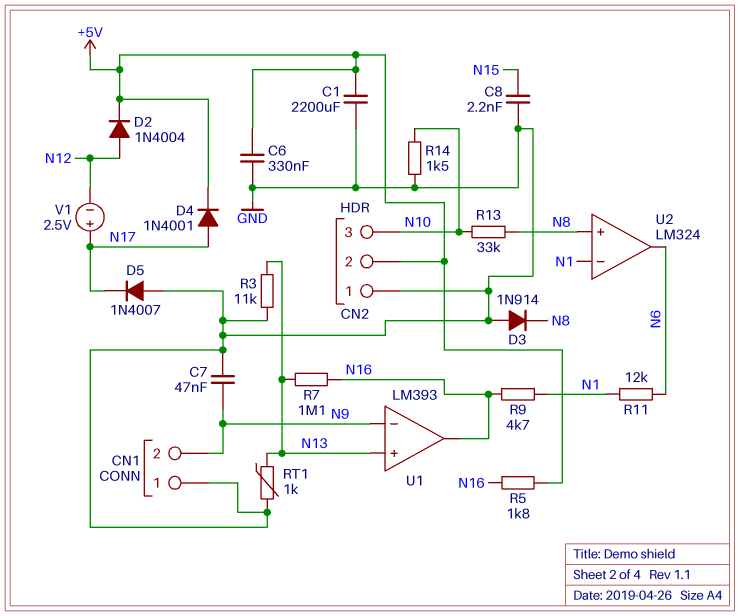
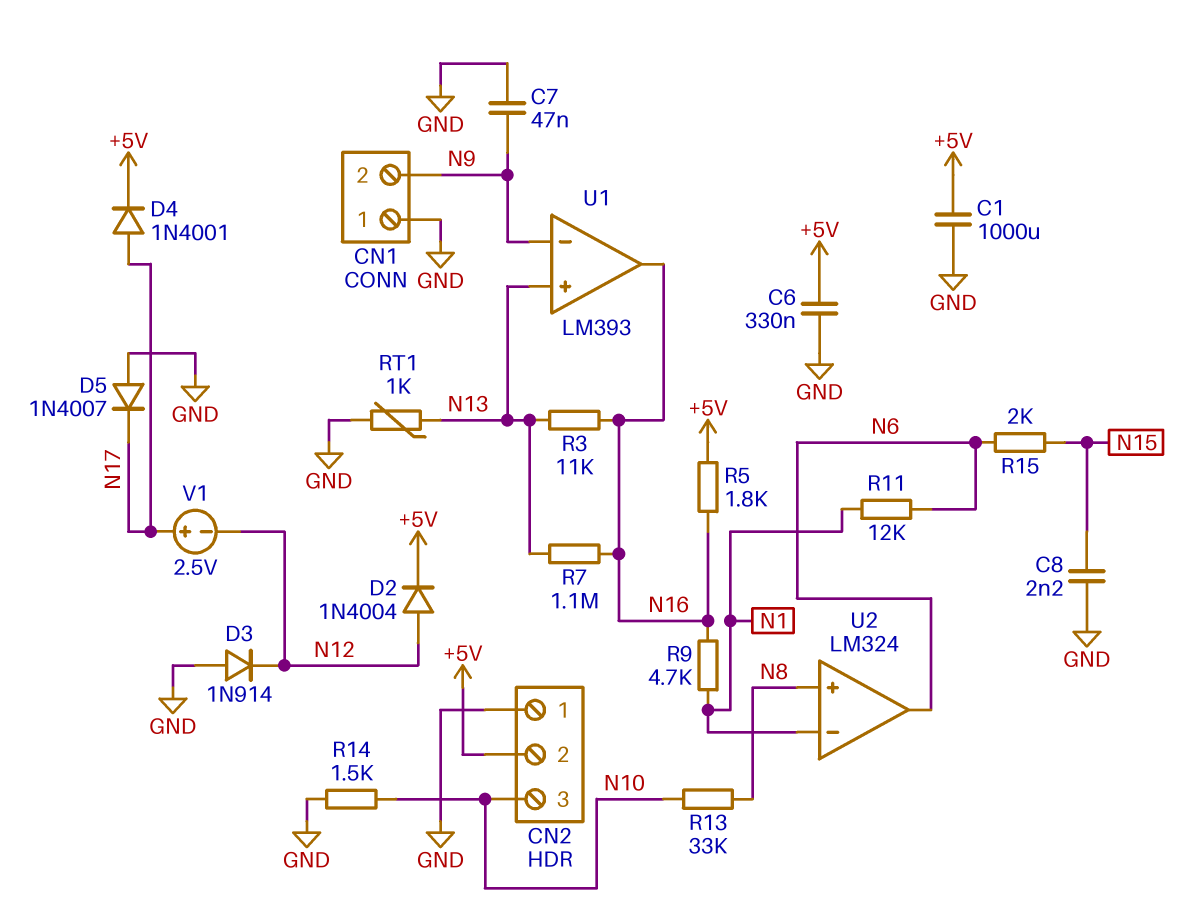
C1: 2200uF (+5V, GND) -> 1000uF (+5V, GND)
D3: diode 1N914 (A GND, K N8) -> diode 1N914 (A GND, K N12)
R3: 11k (GND, N13) -> 11k (N13, N16)
R15: none -> 2k (N6, N15)

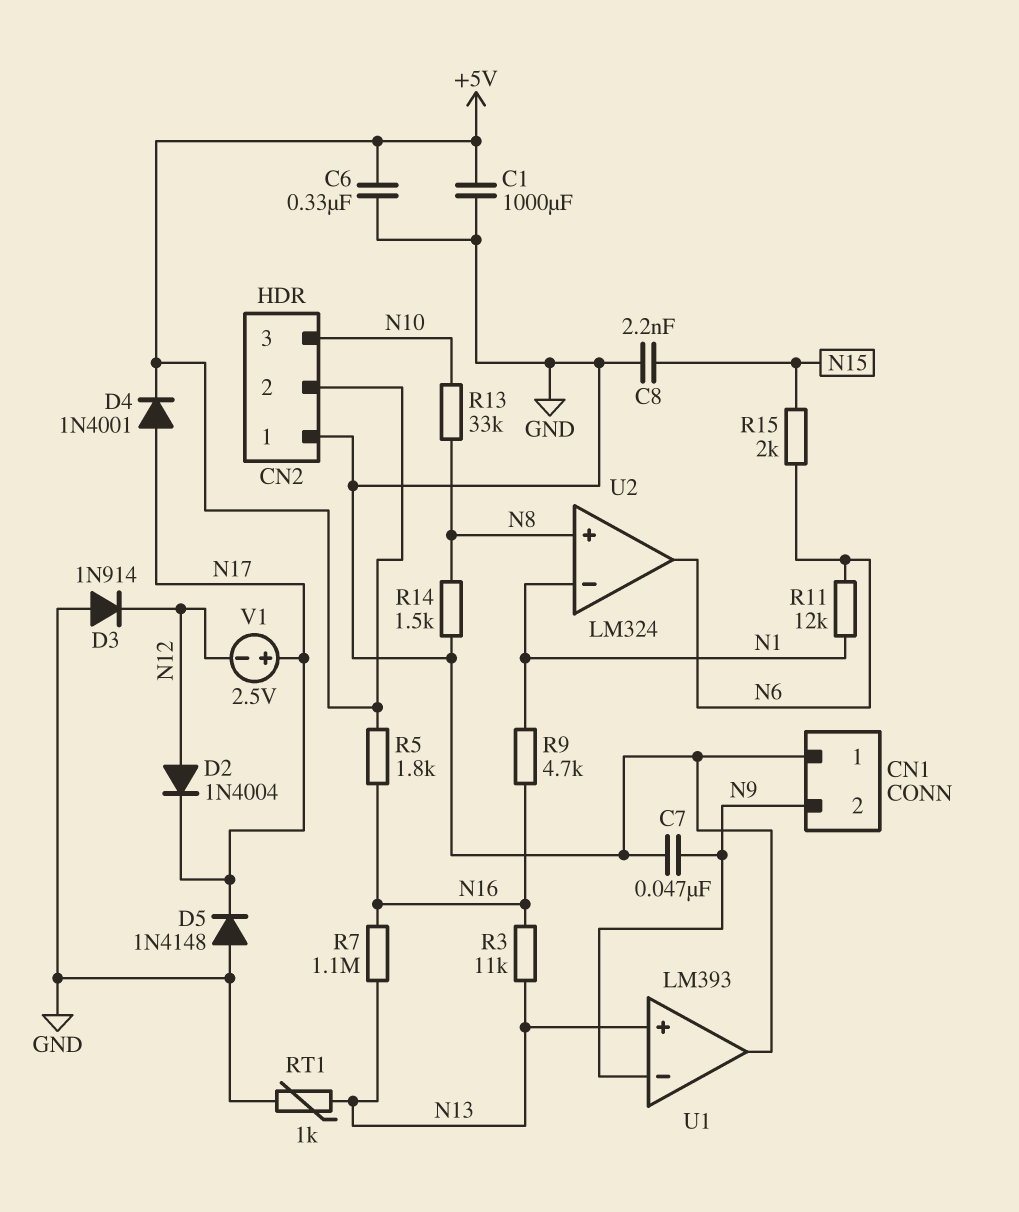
D2: diode 1N4004 (A N12, K +5V) -> diode 1N4004 (A N12, K N17)
D5: diode 1N4007 (A GND, K N17) -> diode 1N4148 (A GND, K N17)
R14: 1.5k (GND, N10) -> 1.5k (GND, N8)
U1 pin out: N16 -> GND

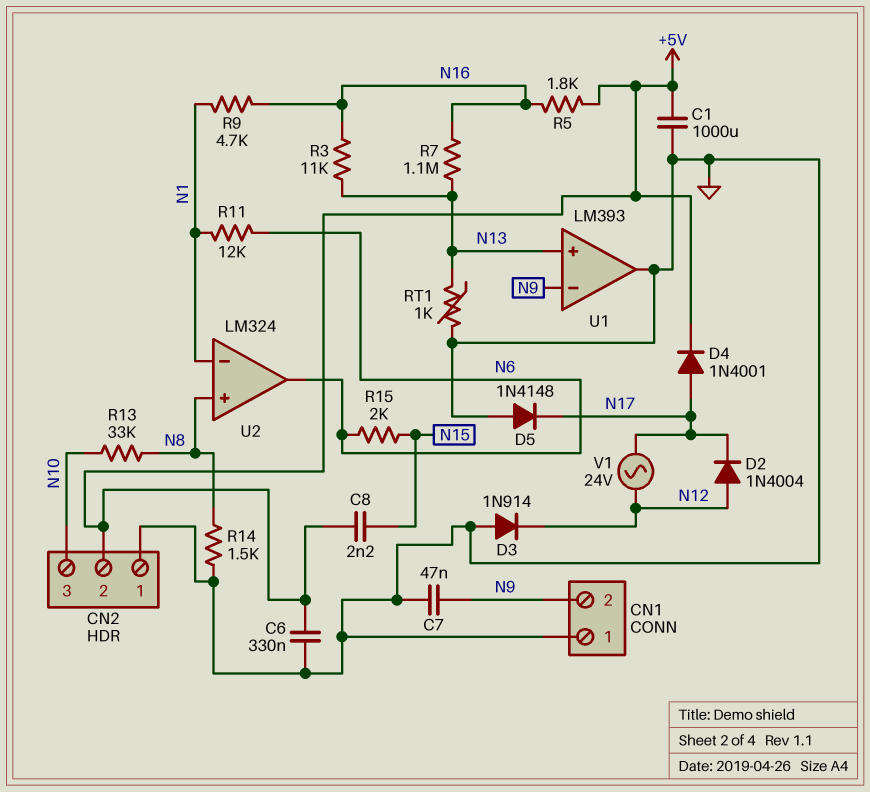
C8: 2.2nF (GND, N15) -> 2.2nF (+5V, N15)
V1: 2.5V (plus N17, minus N12) -> AC 24V (N12, N17)

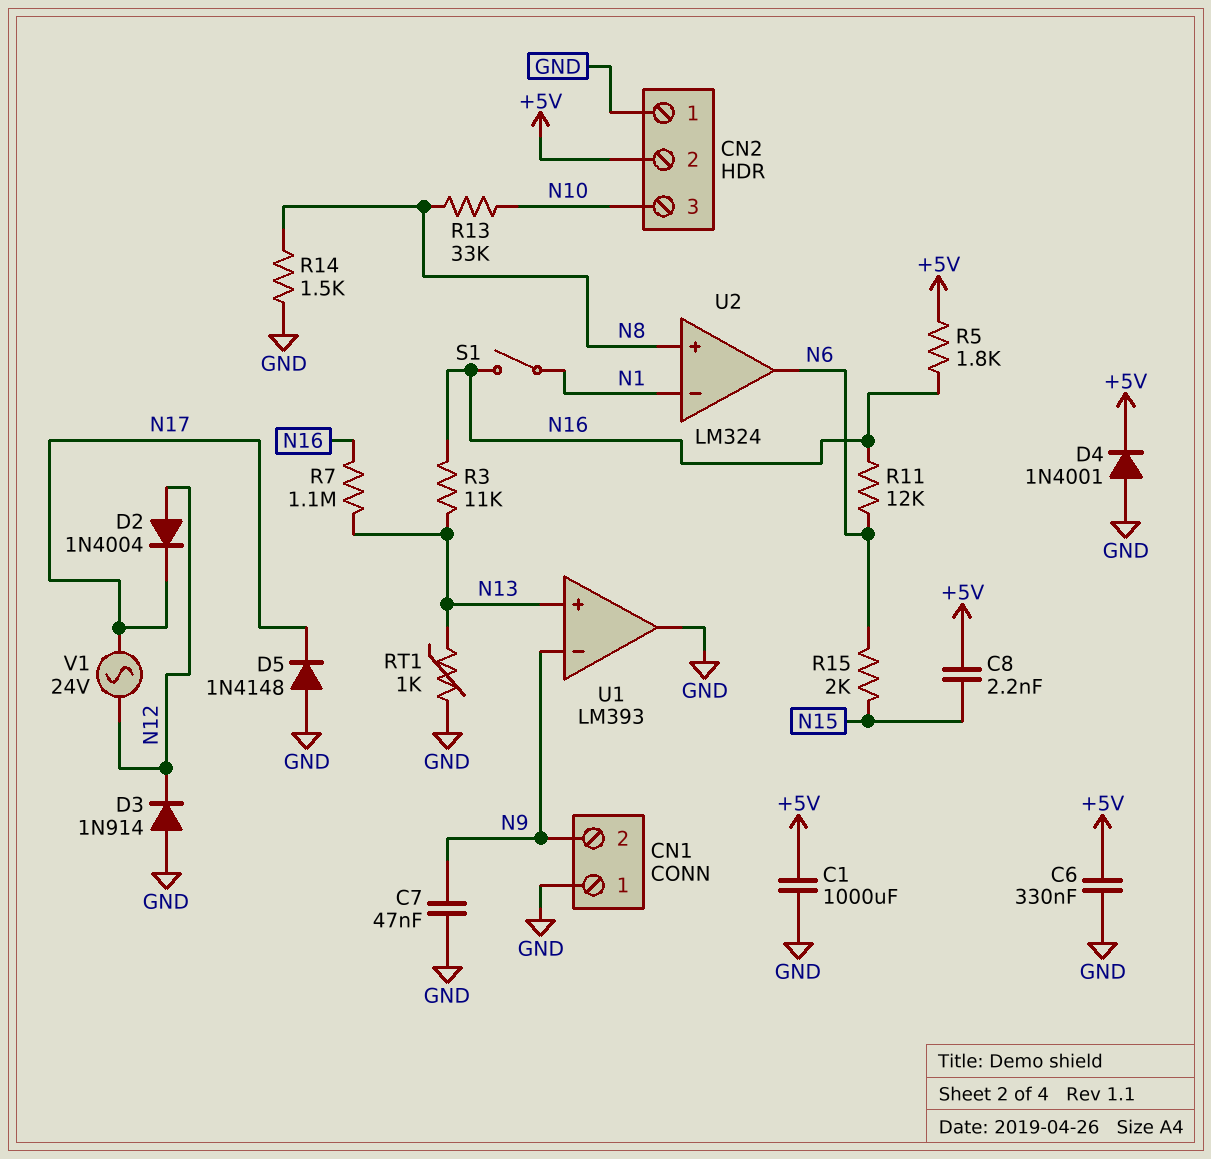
D4: diode 1N4001 (A N17, K +5V) -> diode 1N4001 (A GND, K +5V)
R9: 4.7k (N1, N16) -> none
R11: 12k (N1, N6) -> 12k (N6, N16)
S1: none -> switch (N1, N16)

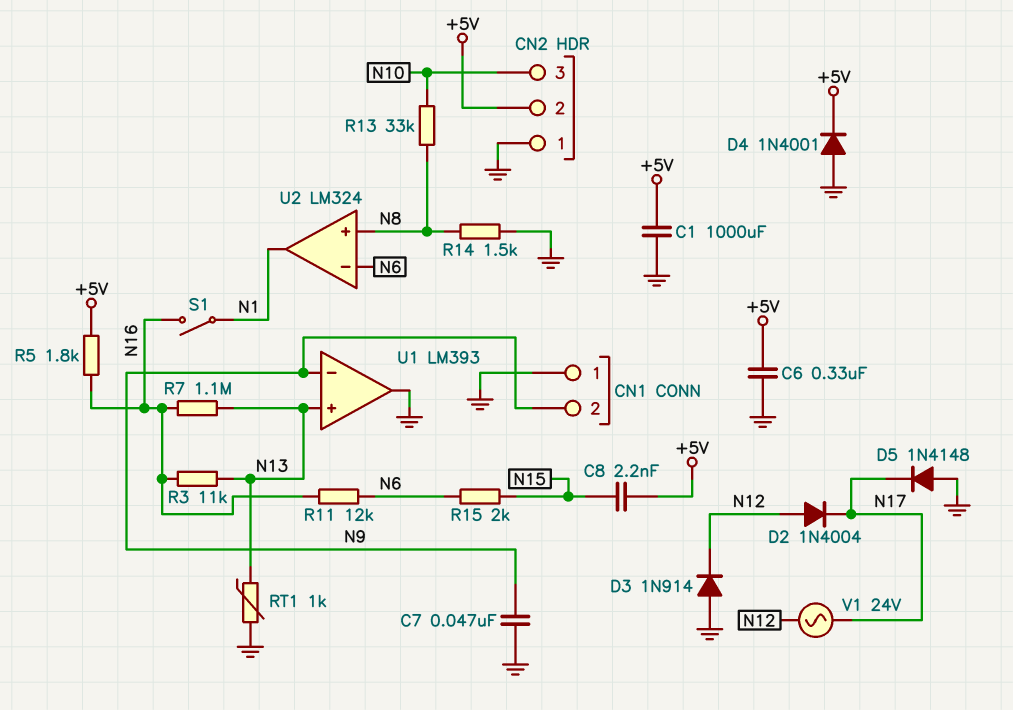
U2 pin in-: N1 -> N6
U2 pin out: N6 -> N1

